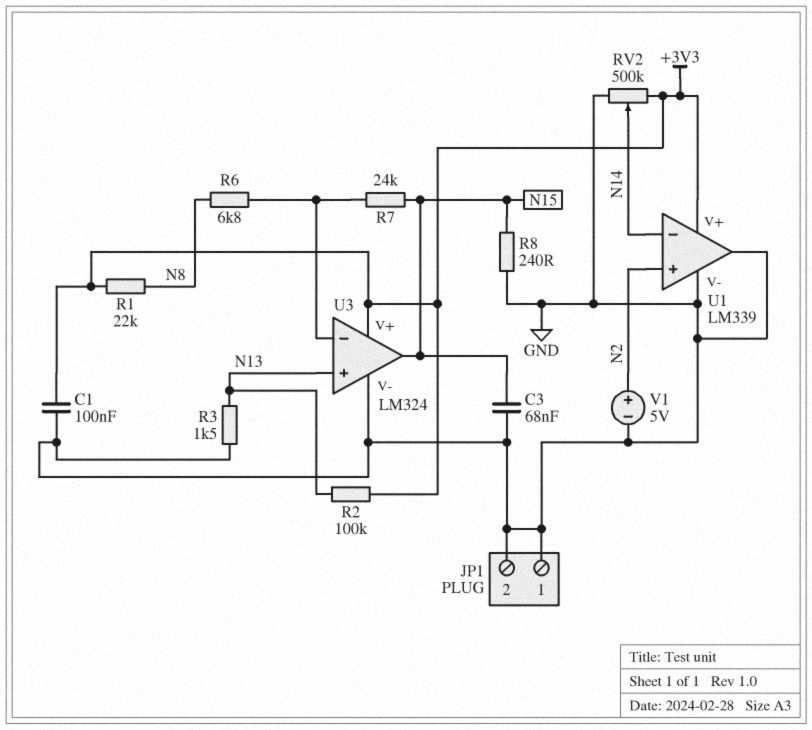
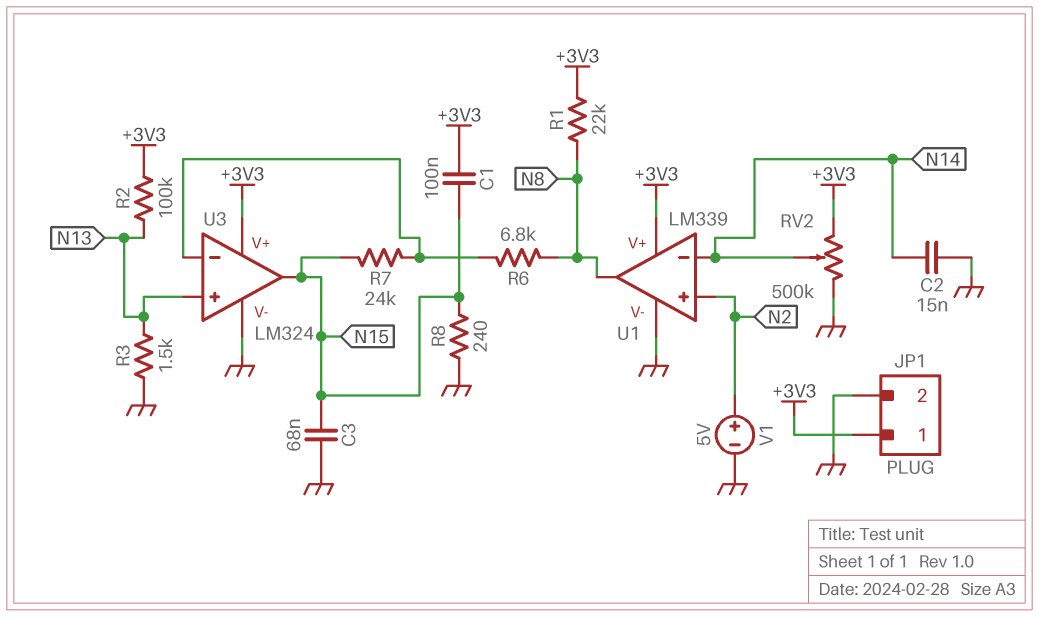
C1: 100nF (+3V3, GND) -> 100nF (+3V3, N15)
C2: none -> 15nF (GND, N14)
JP1 pin 1: GND -> +3V3
U1 pin out: GND -> N8

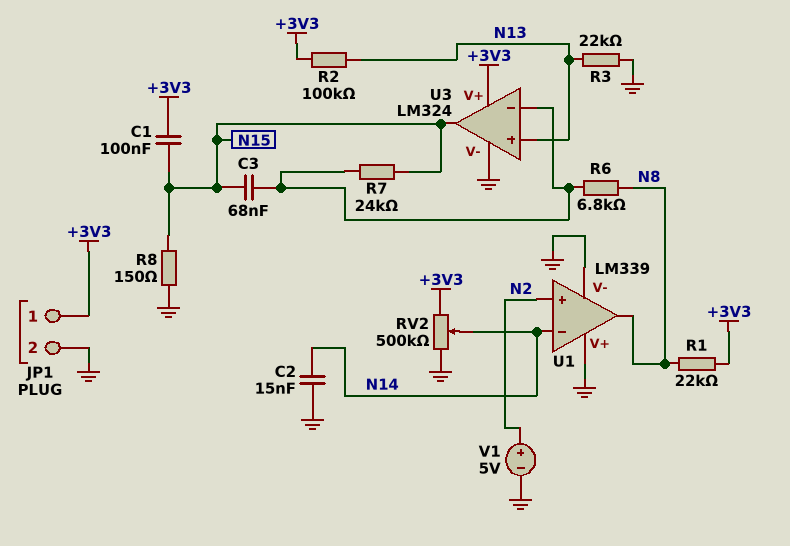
C3: 68nF (GND, N15) -> 68nF (N15, U3/in-)
R3: 1.5k (GND, N13) -> 22k (GND, N13)
R8: 240 (GND, N15) -> 150 (GND, N15)
U1 pin V+: +3V3 -> GND

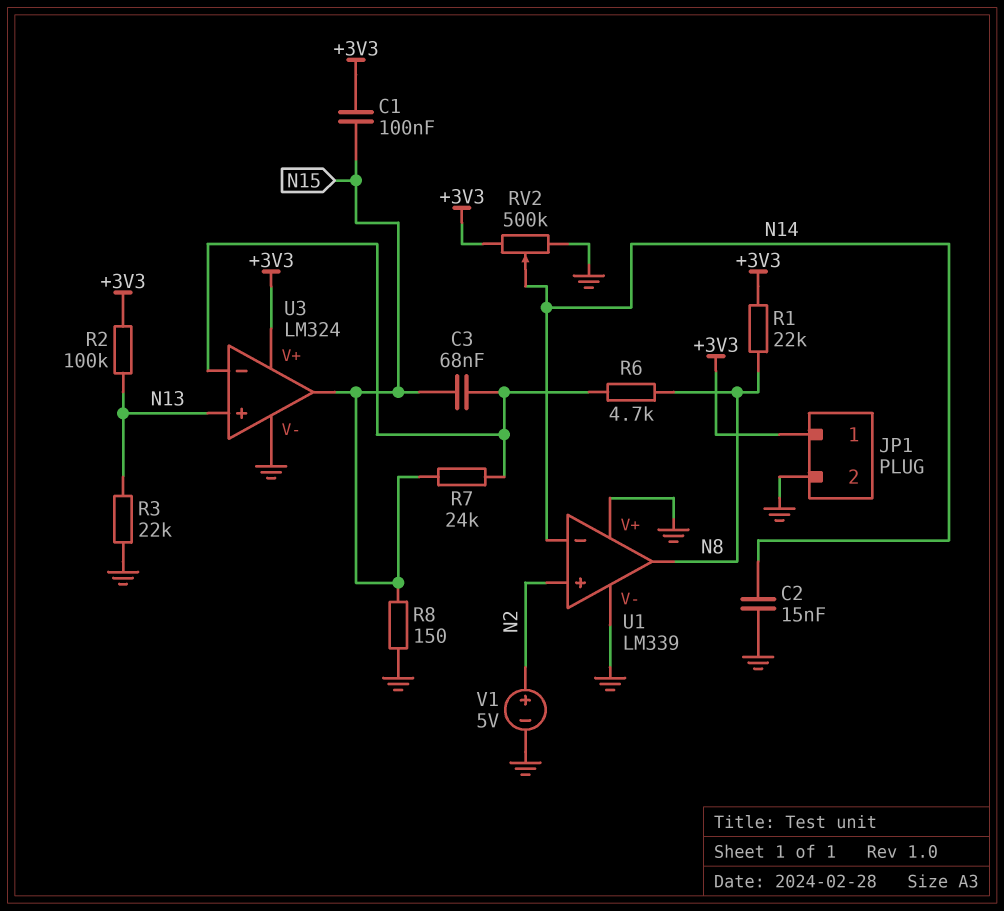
R6: 6.8k (N8, U3/in-) -> 4.7k (N8, U3/in-)

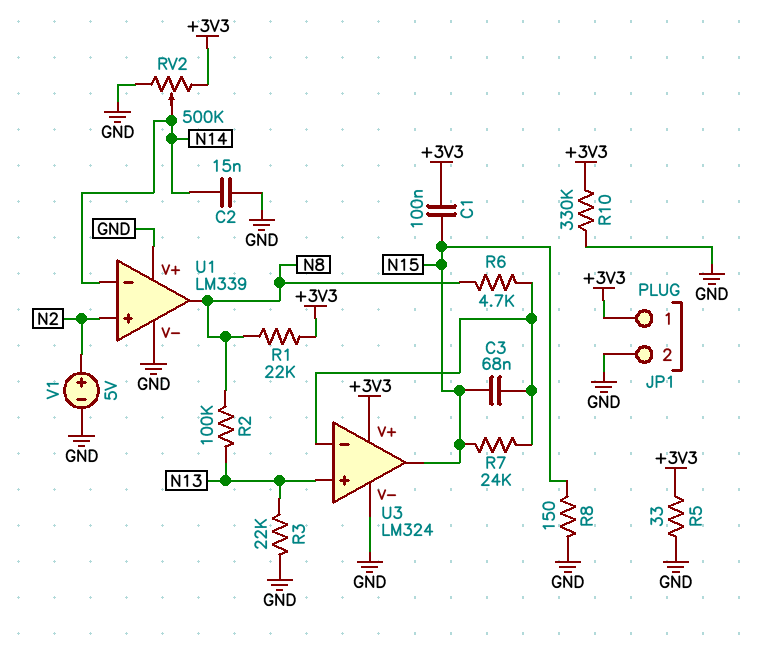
R2: 100k (+3V3, N13) -> 100k (N8, N13)
R5: none -> 33 (+3V3, GND)
R10: none -> 330k (+3V3, GND)

